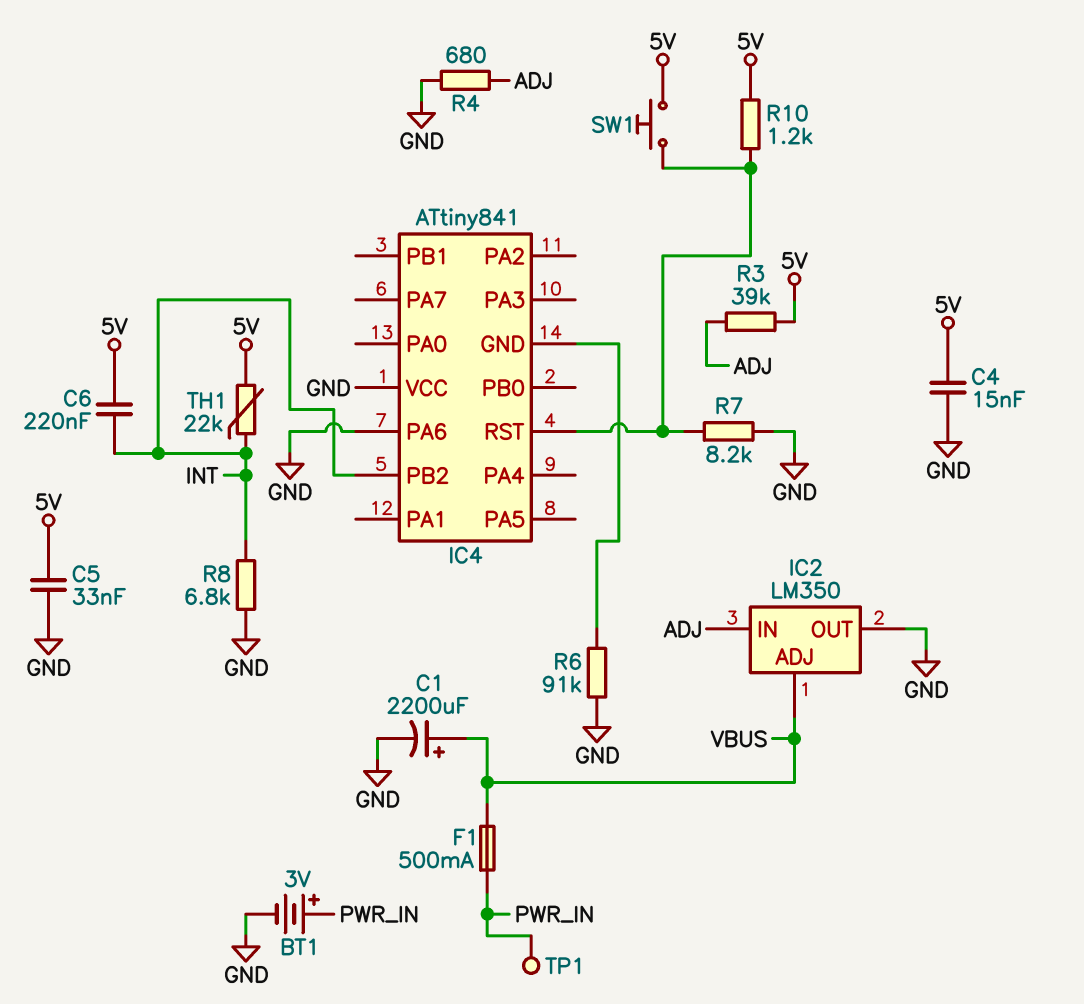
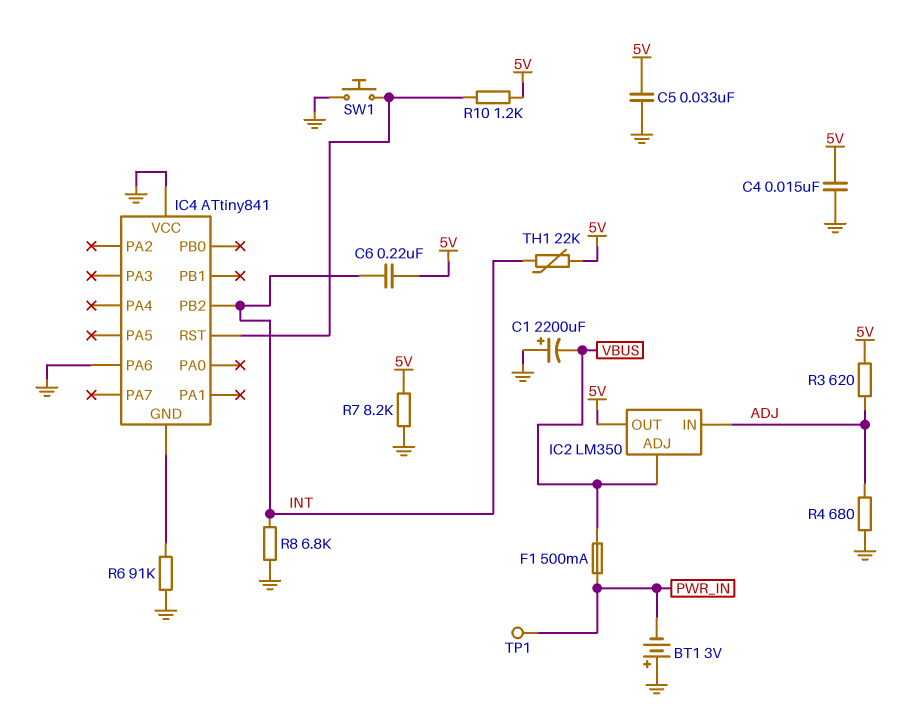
BT1: 3V (plus PWR_IN, minus GND) -> 3V (plus GND, minus PWR_IN)
C1: 2200uF (plus VBUS, minus GND) -> 2200uF (plus GND, minus VBUS)
IC2 pin OUT: GND -> 5V
R3: 39k (5V, ADJ) -> 620 (5V, ADJ)
R7: 8.2k (GND, IC4/RST) -> 8.2k (5V, GND)
SW1: button (5V, IC4/RST) -> button (GND, IC4/RST)

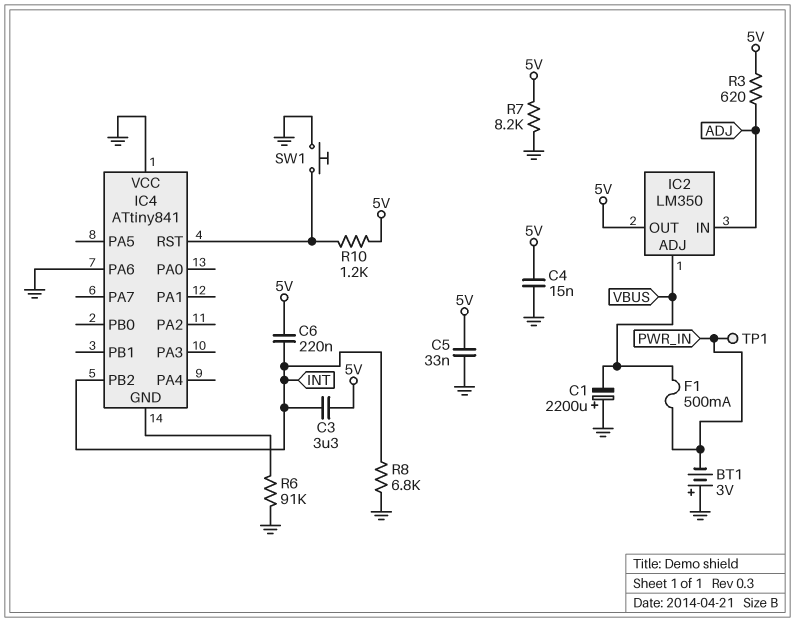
C3: none -> 3.3uF (5V, INT)
R4: 680 (ADJ, GND) -> none
TH1: 22k (5V, INT) -> none

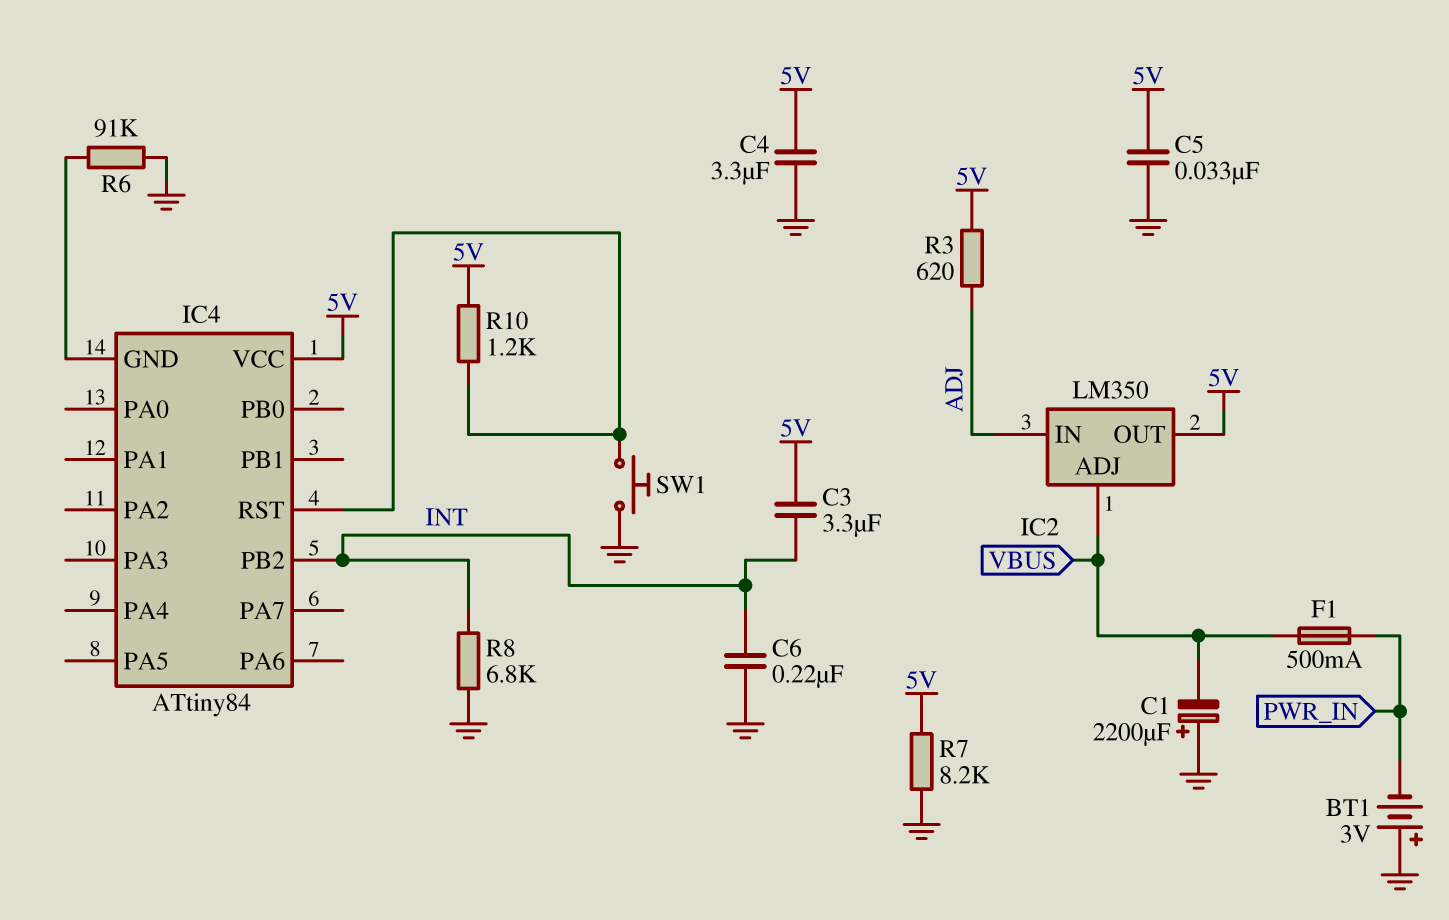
C4: 15nF (5V, GND) -> 3.3uF (5V, GND)
C6: 220nF (5V, INT) -> 220nF (GND, INT)
IC4: ATtiny841 -> ATtiny84
IC4 pin PA6: GND -> none
IC4 pin VCC: GND -> 5V
TP1: test point (PWR_IN) -> none

